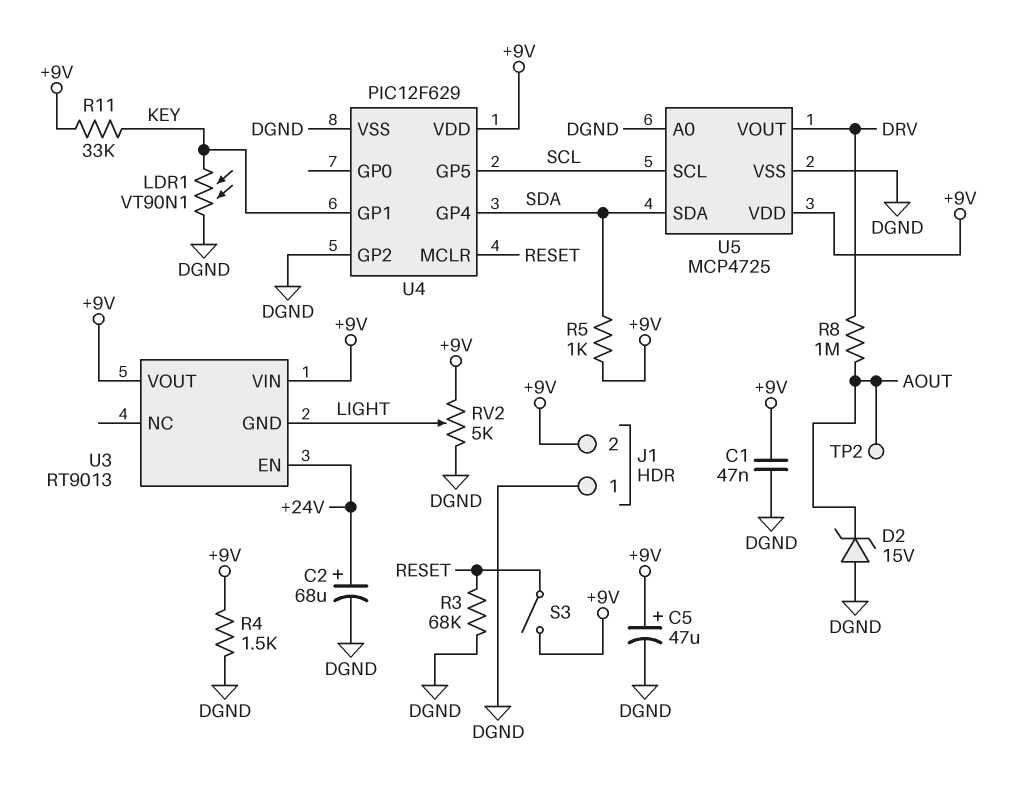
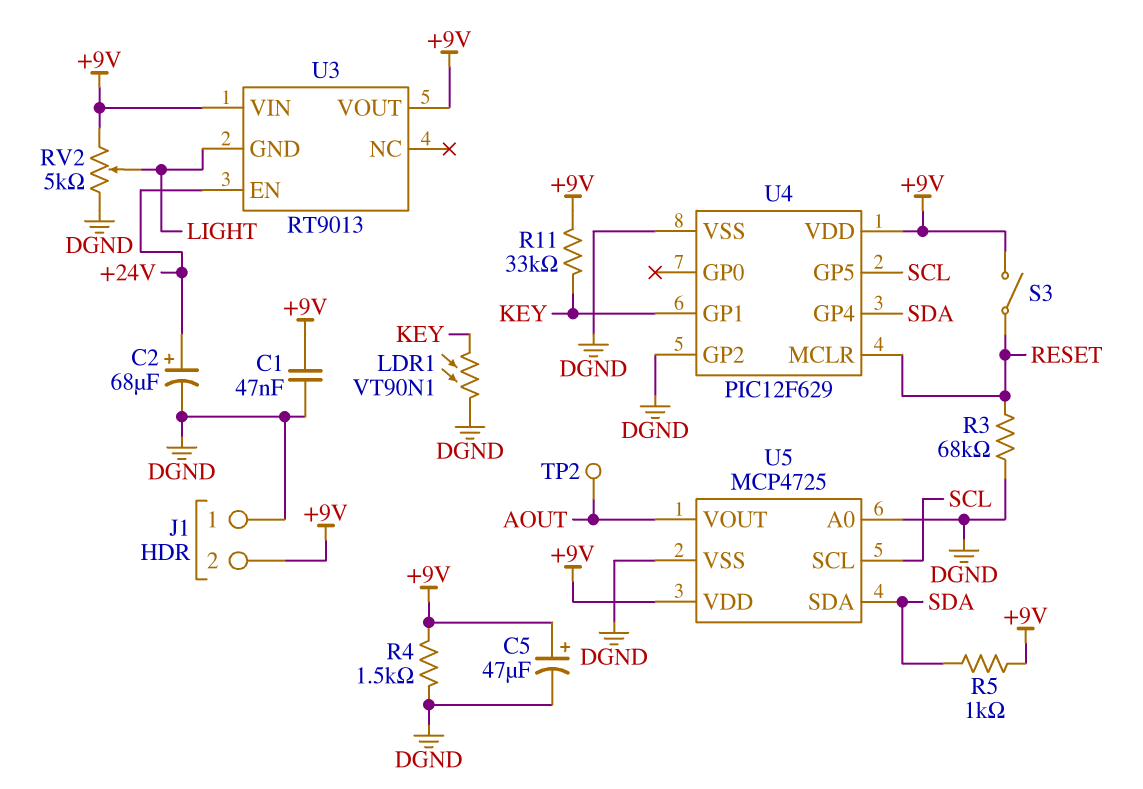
D2: zener 15V (A DGND, K AOUT) -> none
R8: 1M (AOUT, DRV) -> none
U5 pin VOUT: DRV -> AOUT

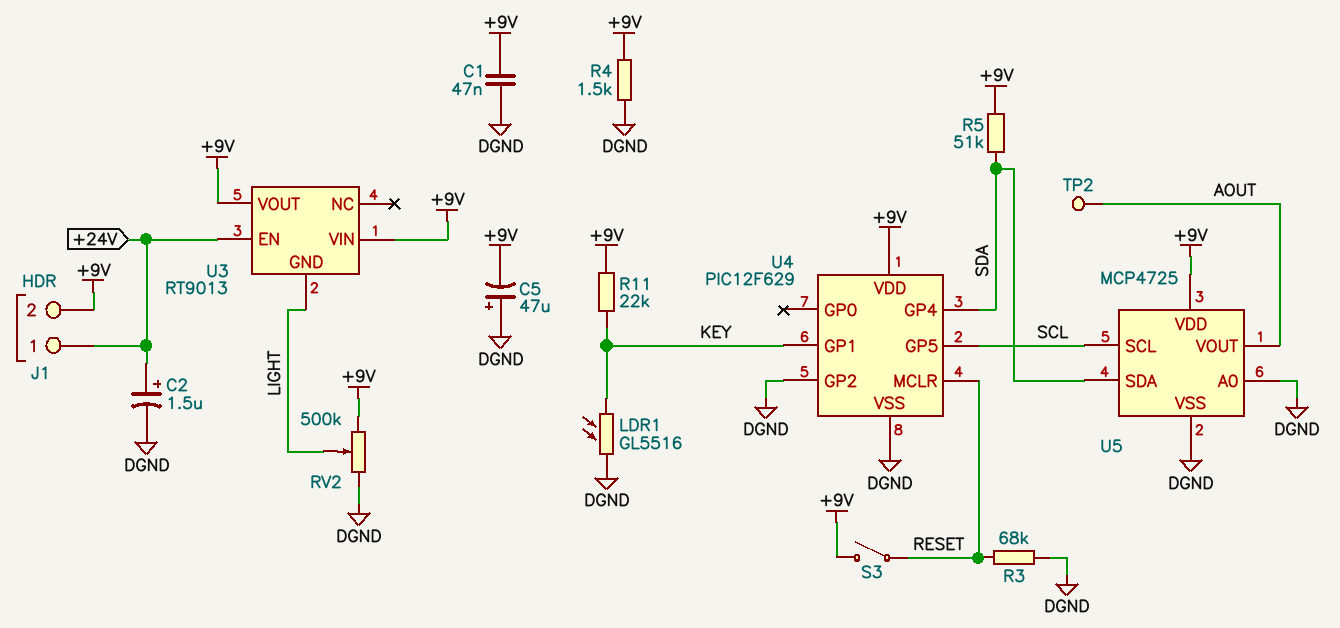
C2: 68uF (plus +24V, minus DGND) -> 1.5uF (plus +24V, minus DGND)
C5: 47uF (plus +9V, minus DGND) -> 47uF (plus DGND, minus +9V)
J1 pin 1: DGND -> +24V
LDR1: VT90N1 (DGND, KEY) -> GL5516 (DGND, KEY)
R5: 1k (+9V, SDA) -> 51k (+9V, SDA)
R11: 33k (+9V, KEY) -> 22k (+9V, KEY)
RV2: 5k (+9V, DGND, wiper LIGHT) -> 500k (+9V, DGND, wiper LIGHT)

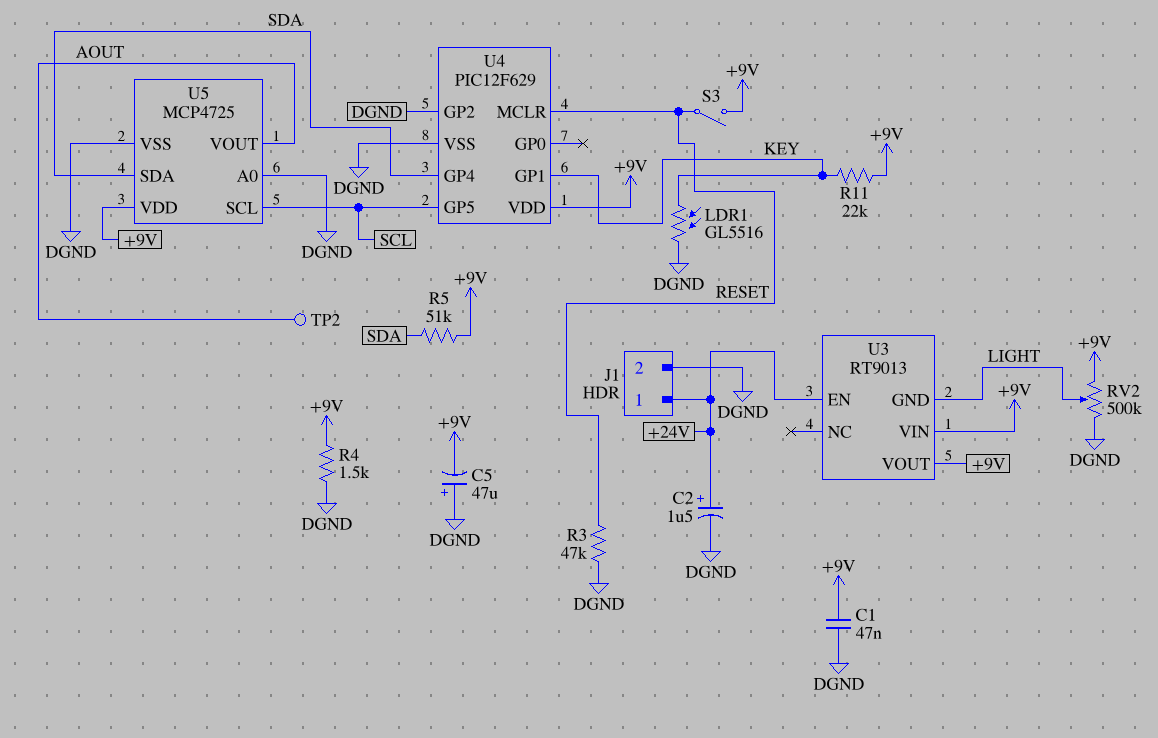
J1 pin 2: +9V -> DGND
R3: 68k (DGND, RESET) -> 47k (DGND, RESET)

